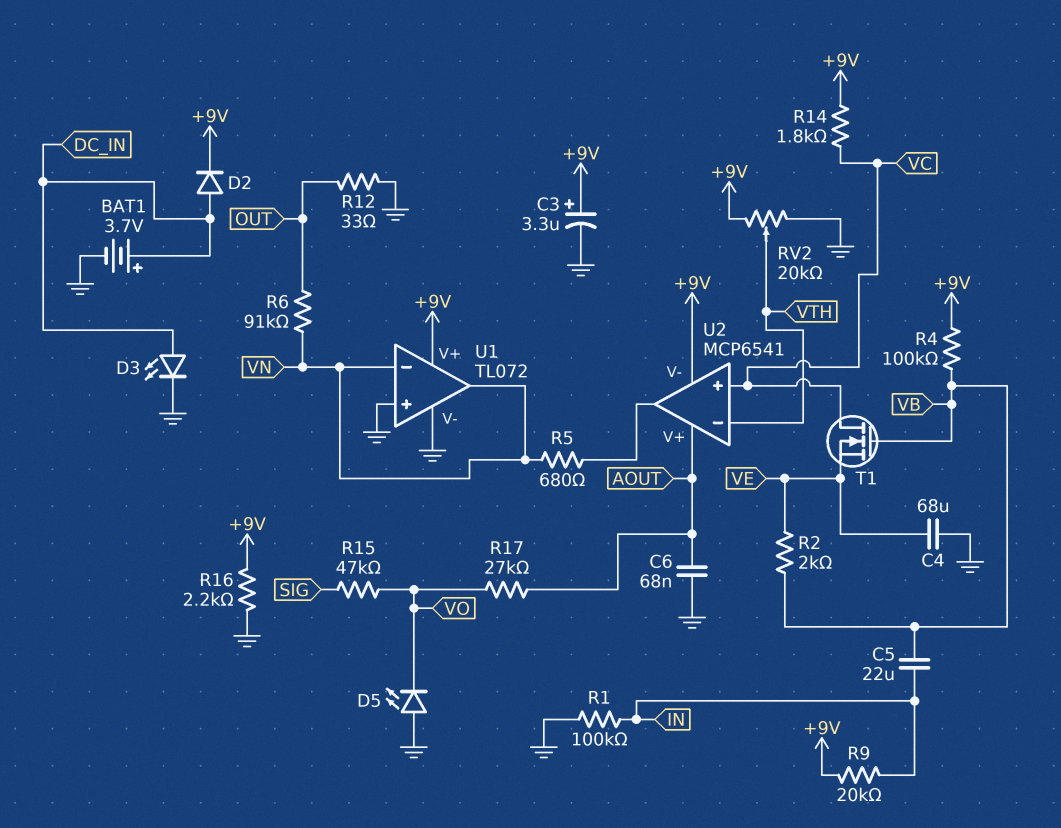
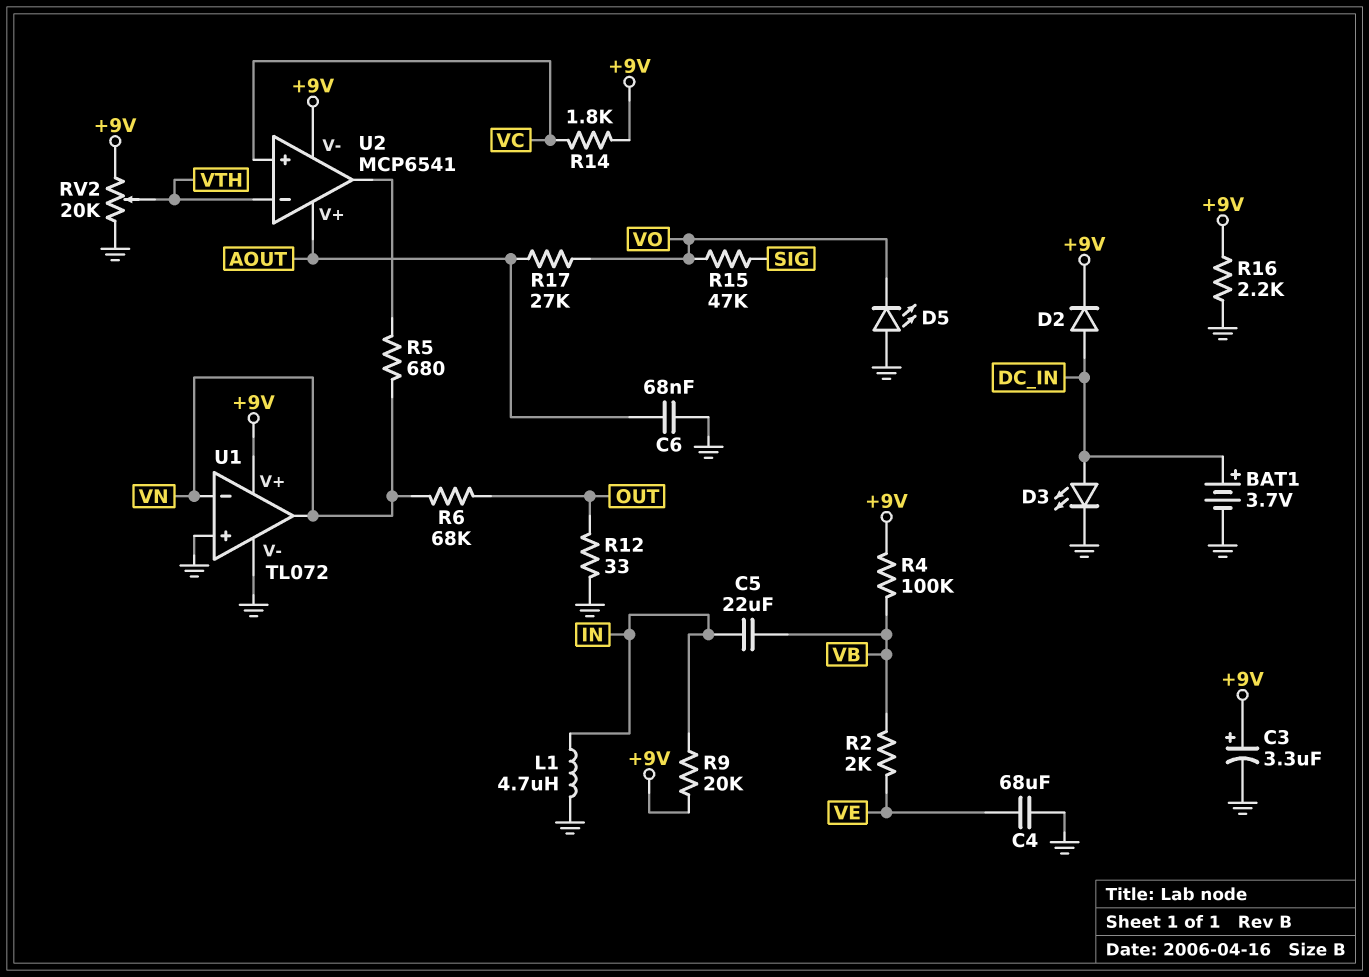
L1: none -> 4.7uH (GND, IN)
R1: 100k (GND, IN) -> none
R6: 91k (OUT, VN) -> 68k (OUT, VN)
T1: NMOS (G VB, D VC, S VE) -> none

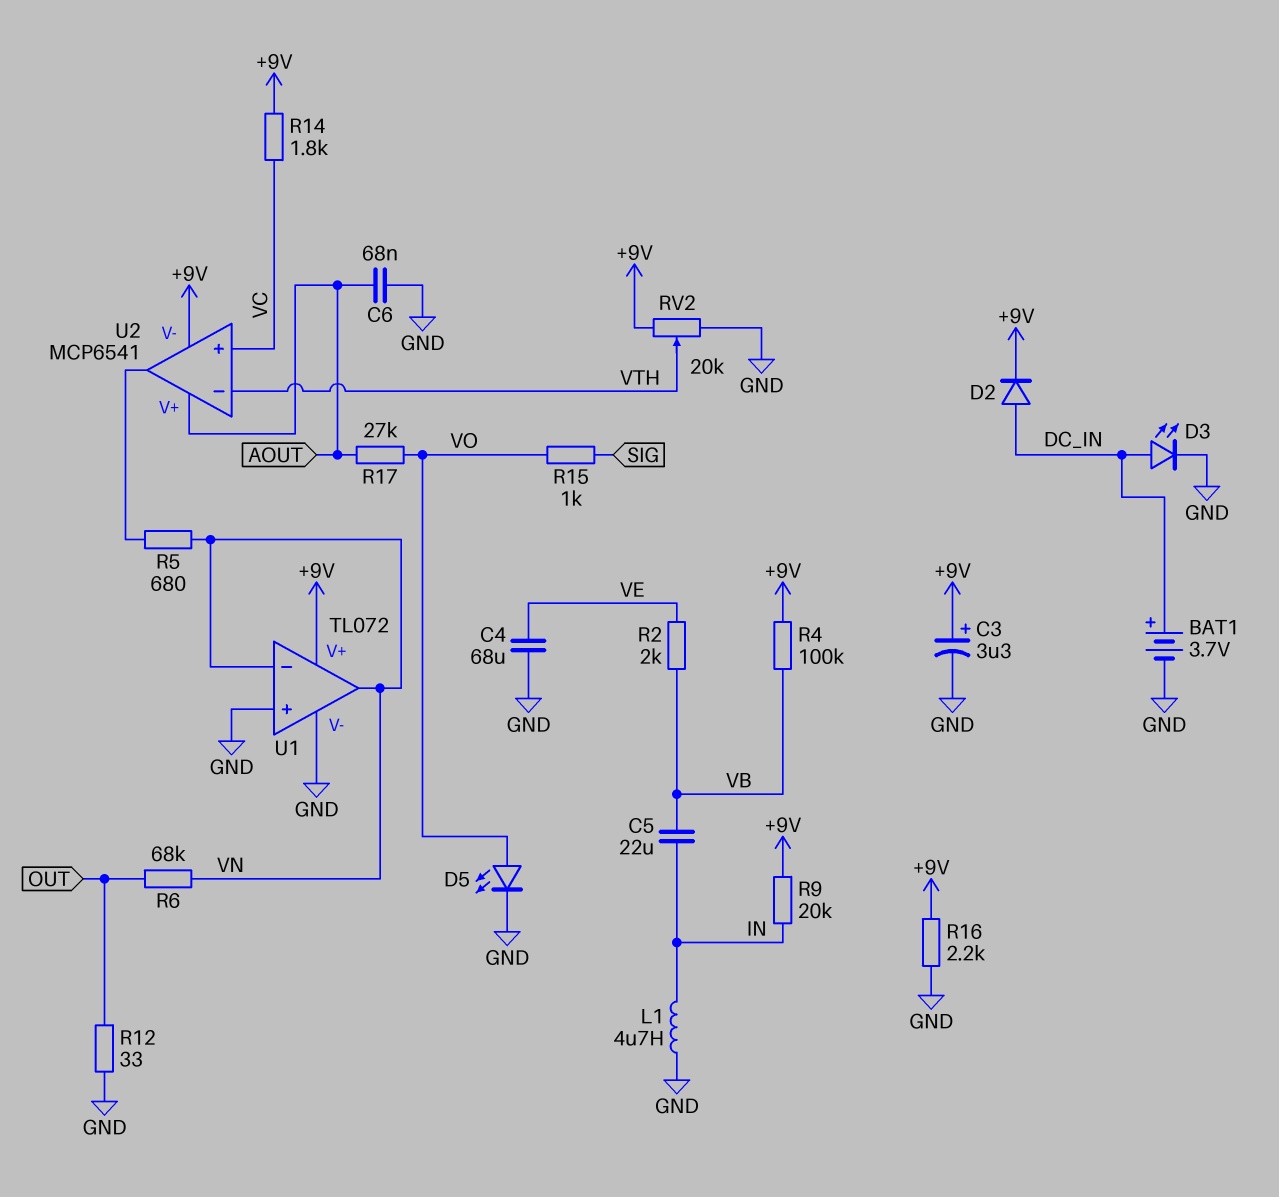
D5: LED (A GND, K VO) -> LED (A VO, K GND)
R15: 47k (SIG, VO) -> 1k (SIG, VO)

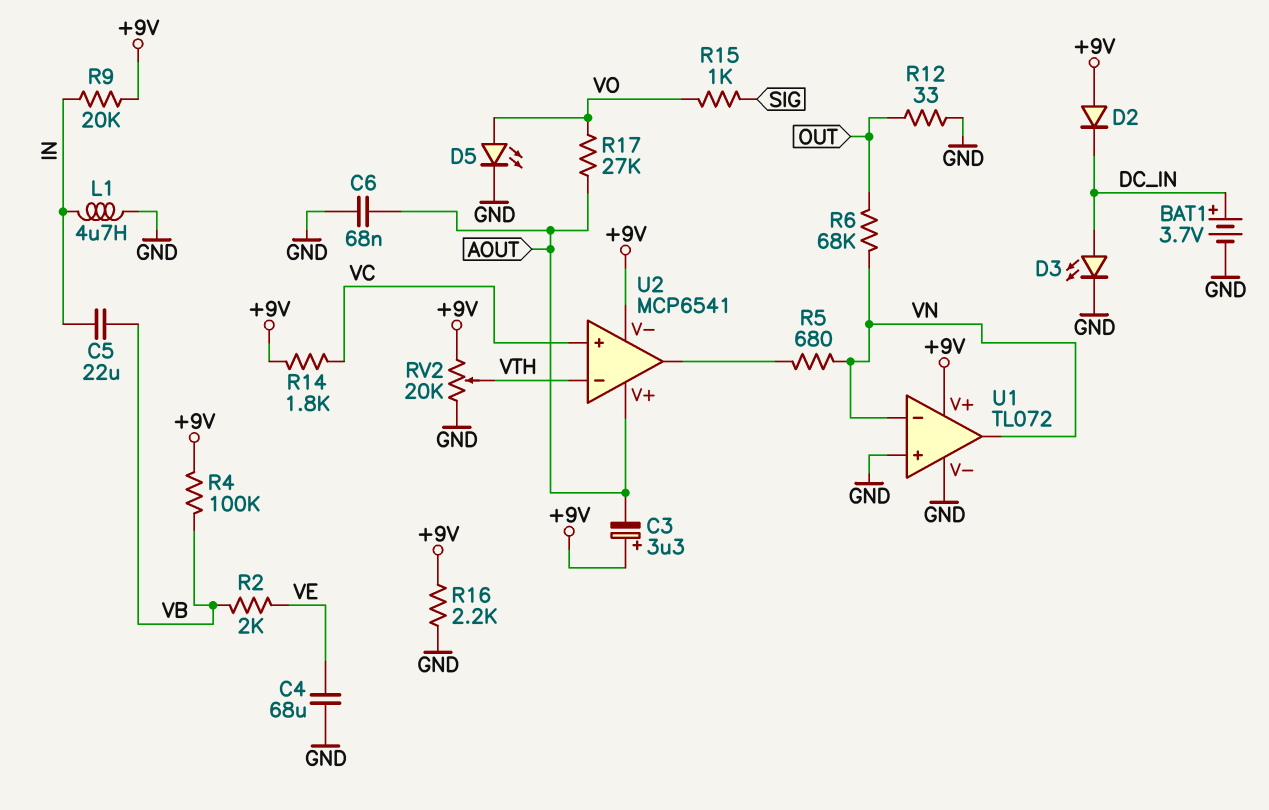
C3: 3.3uF (plus +9V, minus GND) -> 3.3uF (plus +9V, minus AOUT)
D2: diode (A DC_IN, K +9V) -> diode (A +9V, K DC_IN)

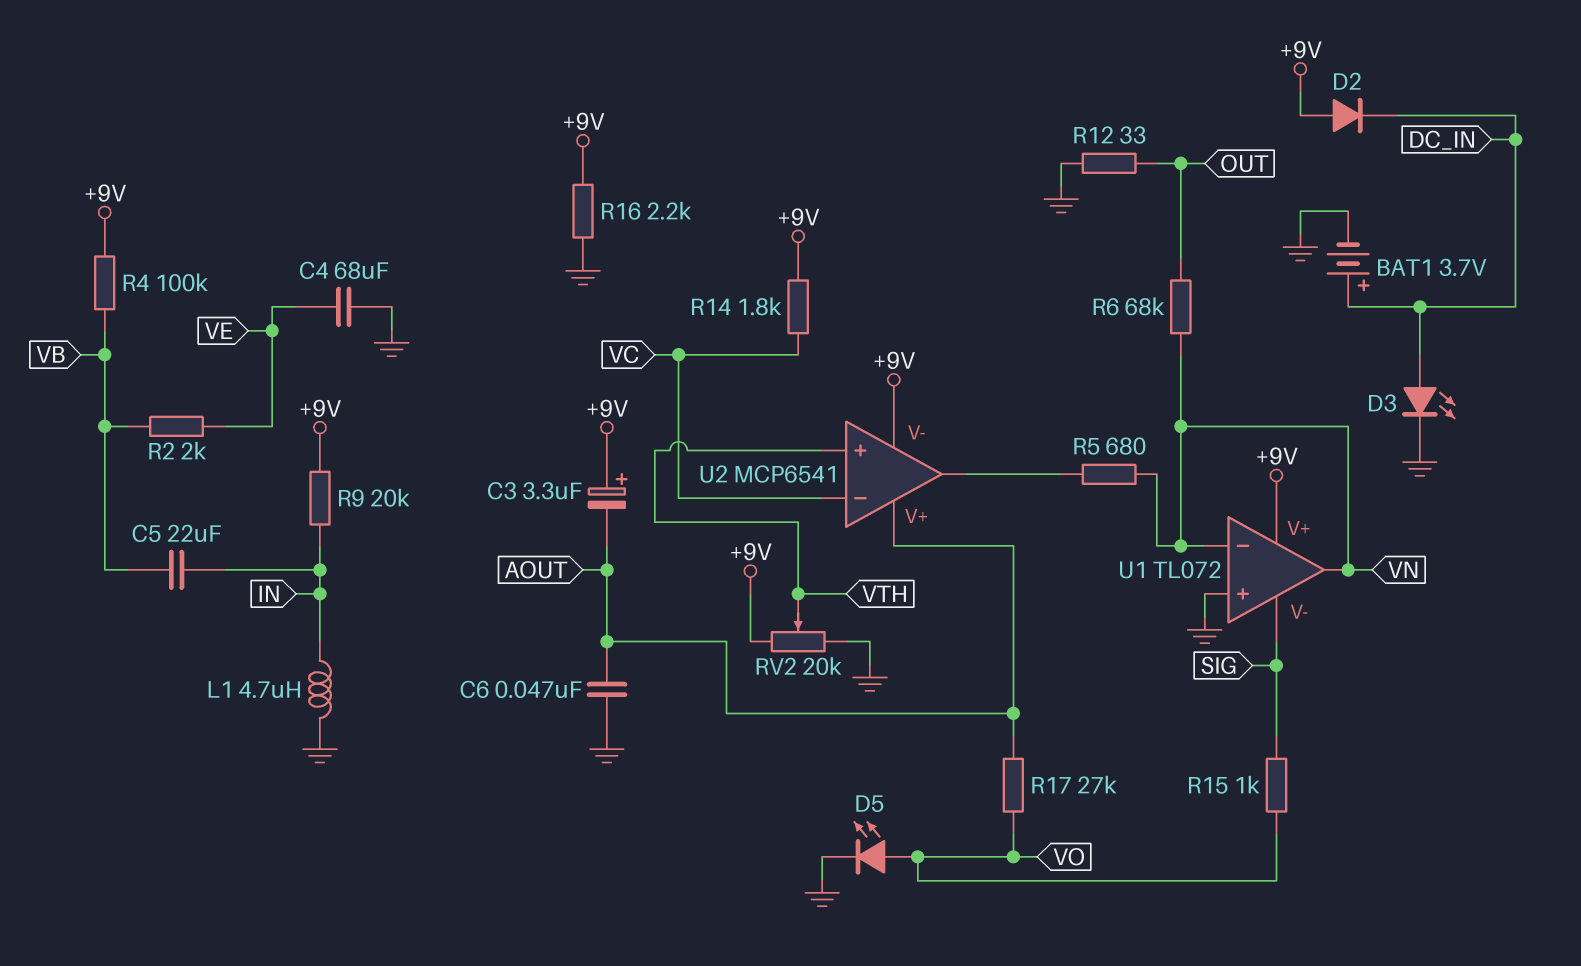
C6: 68nF (AOUT, GND) -> 47nF (AOUT, GND)
U1 pin V-: GND -> SIG
U2 pin in+: VC -> VTH
U2 pin in-: VTH -> VC

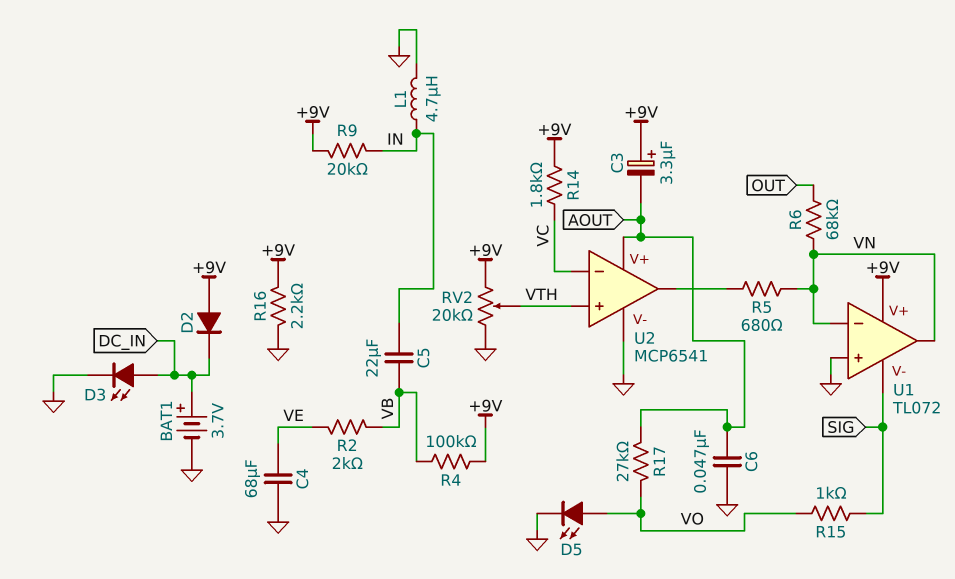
R12: 33 (GND, OUT) -> none
U2 pin V-: +9V -> GND

